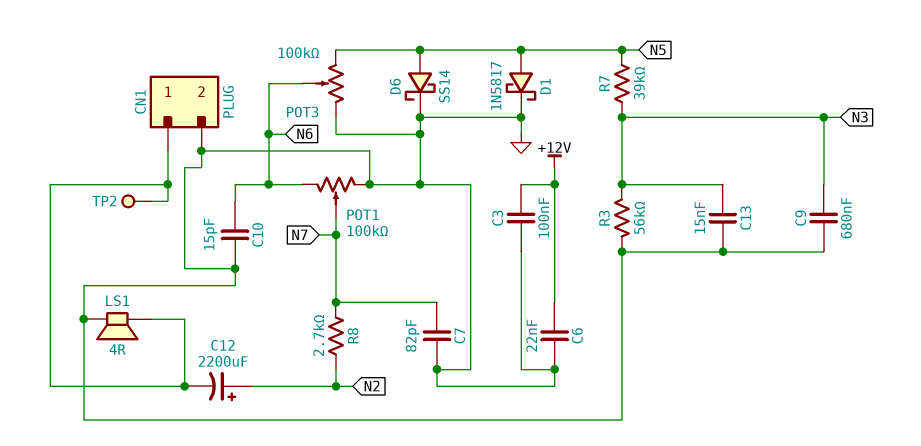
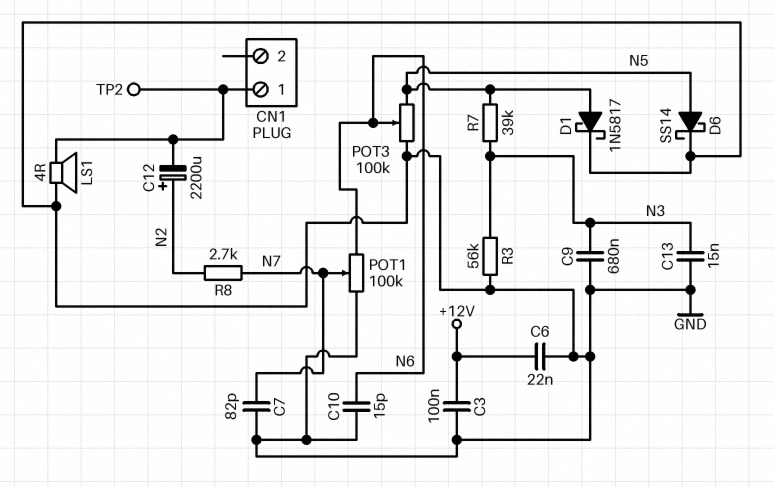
CN1 pin 2: GND -> none

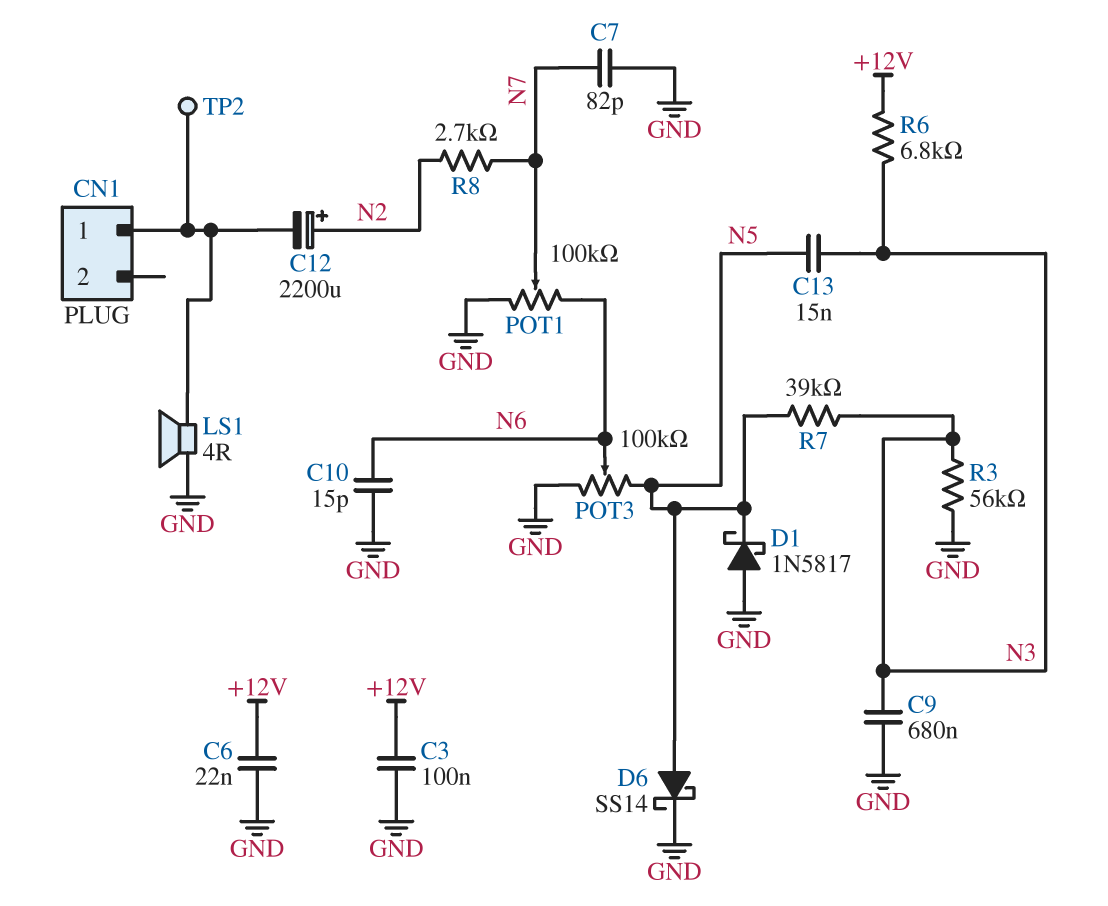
C13: 15nF (GND, N3) -> 15nF (N3, N5)
D1: schottky 1N5817 (A N5, K GND) -> schottky 1N5817 (A GND, K N5)
R6: none -> 6.8k (+12V, N3)

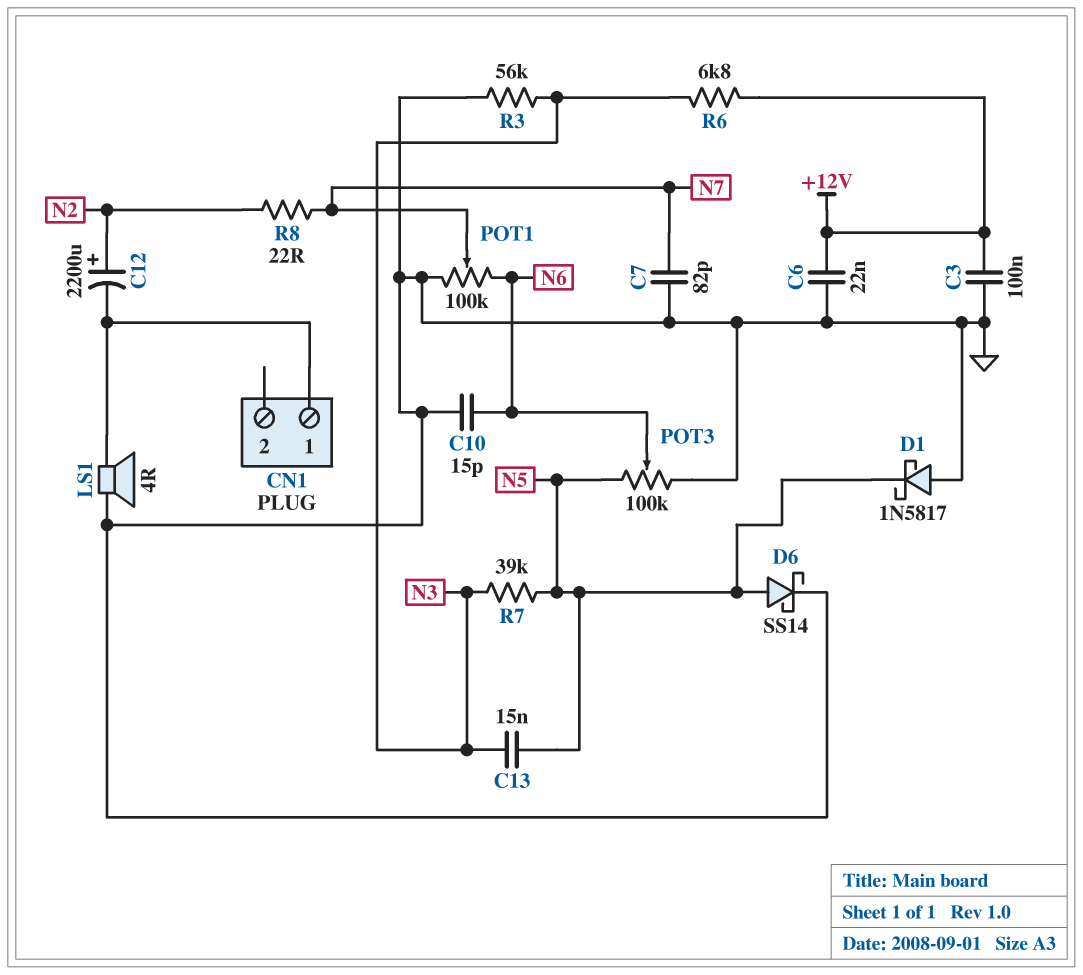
C9: 680nF (GND, N3) -> none
R8: 2.7k (N2, N7) -> 22 (N2, N7)
TP2: test point (CN1/1) -> none

